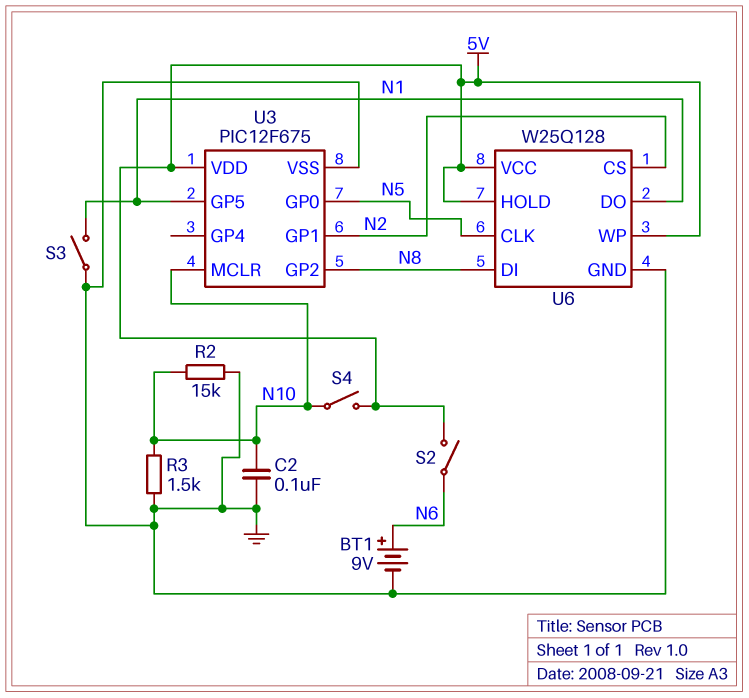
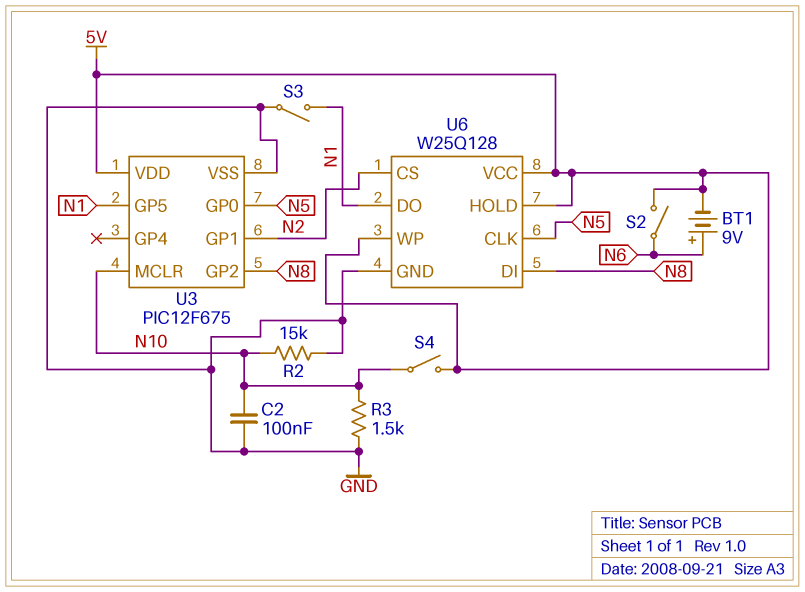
BT1: 9V (plus N6, minus GND) -> 9V (plus N6, minus 5V)

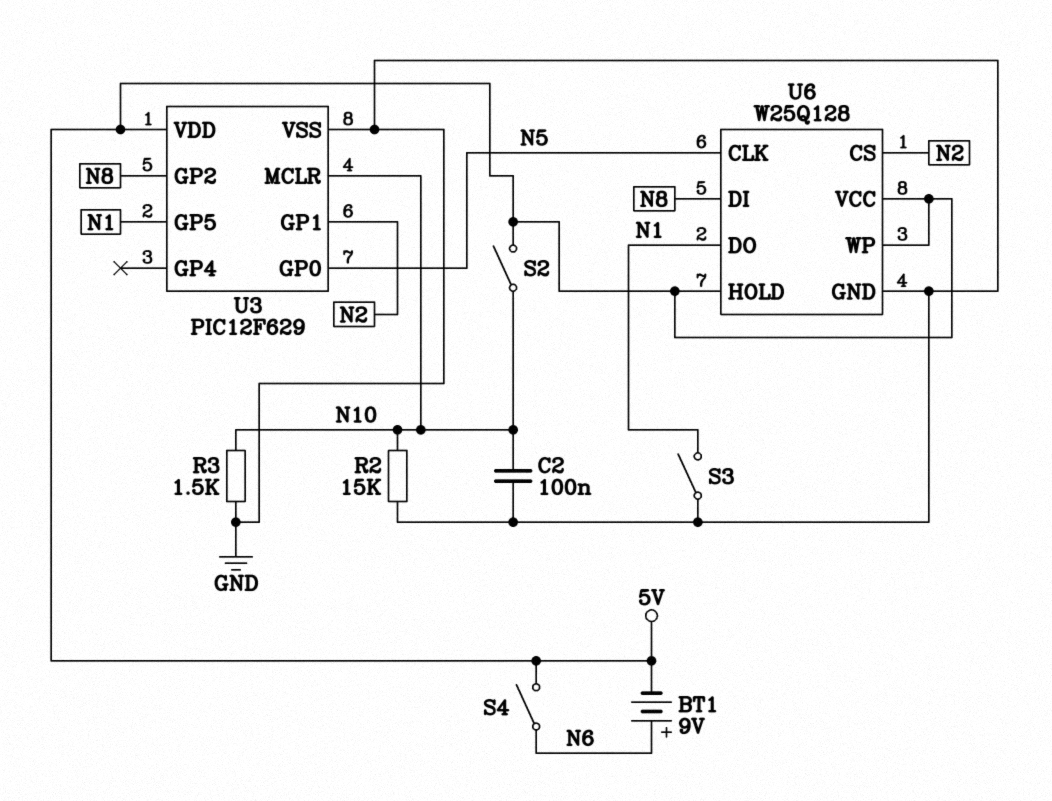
S2: switch (5V, N6) -> switch (5V, N10)
S4: switch (5V, N10) -> switch (5V, N6)
U3: PIC12F675 -> PIC12F629

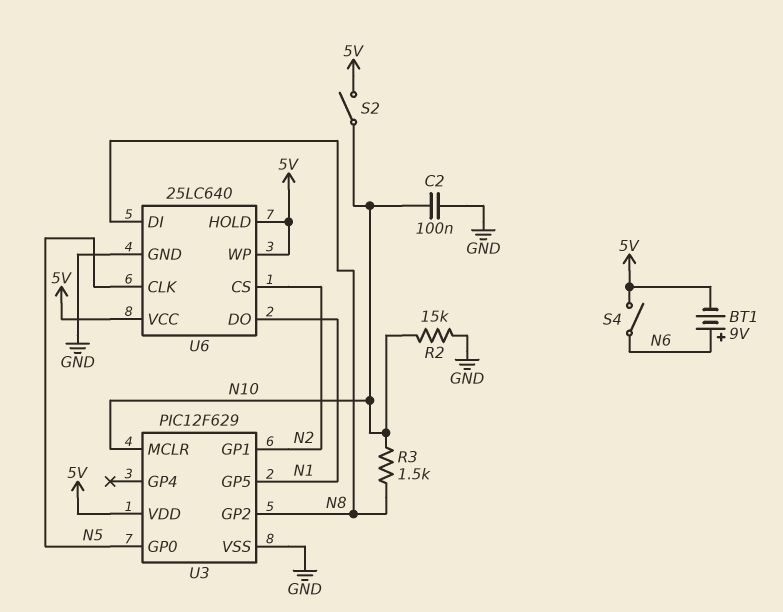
R3: 1.5k (GND, N10) -> 1.5k (N8, N10)
S3: switch (GND, N1) -> none
U6: W25Q128 -> 25LC640

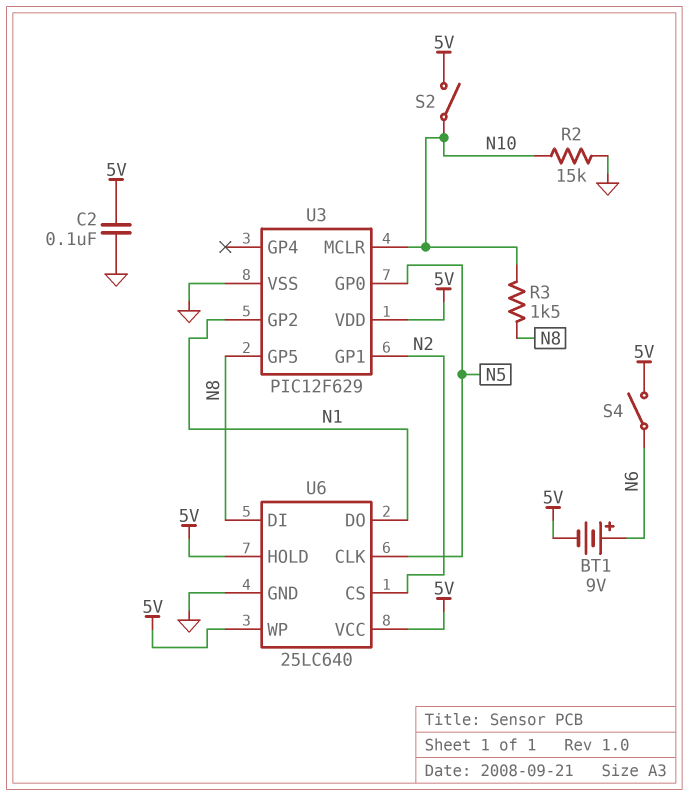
C2: 100nF (GND, N10) -> 100nF (5V, GND)
U3 pin GP2: N8 -> N1
U3 pin GP5: N1 -> N8

